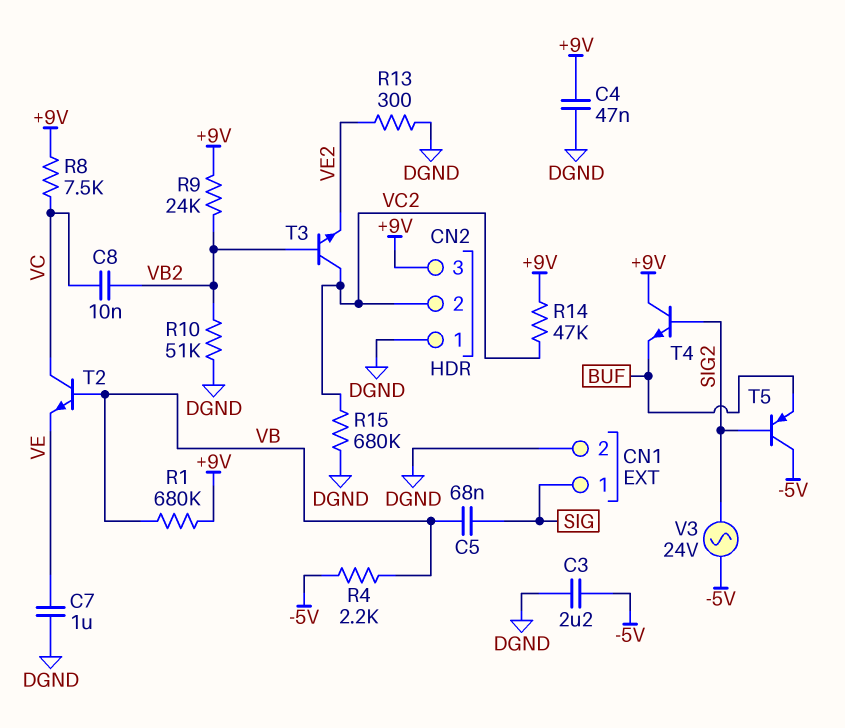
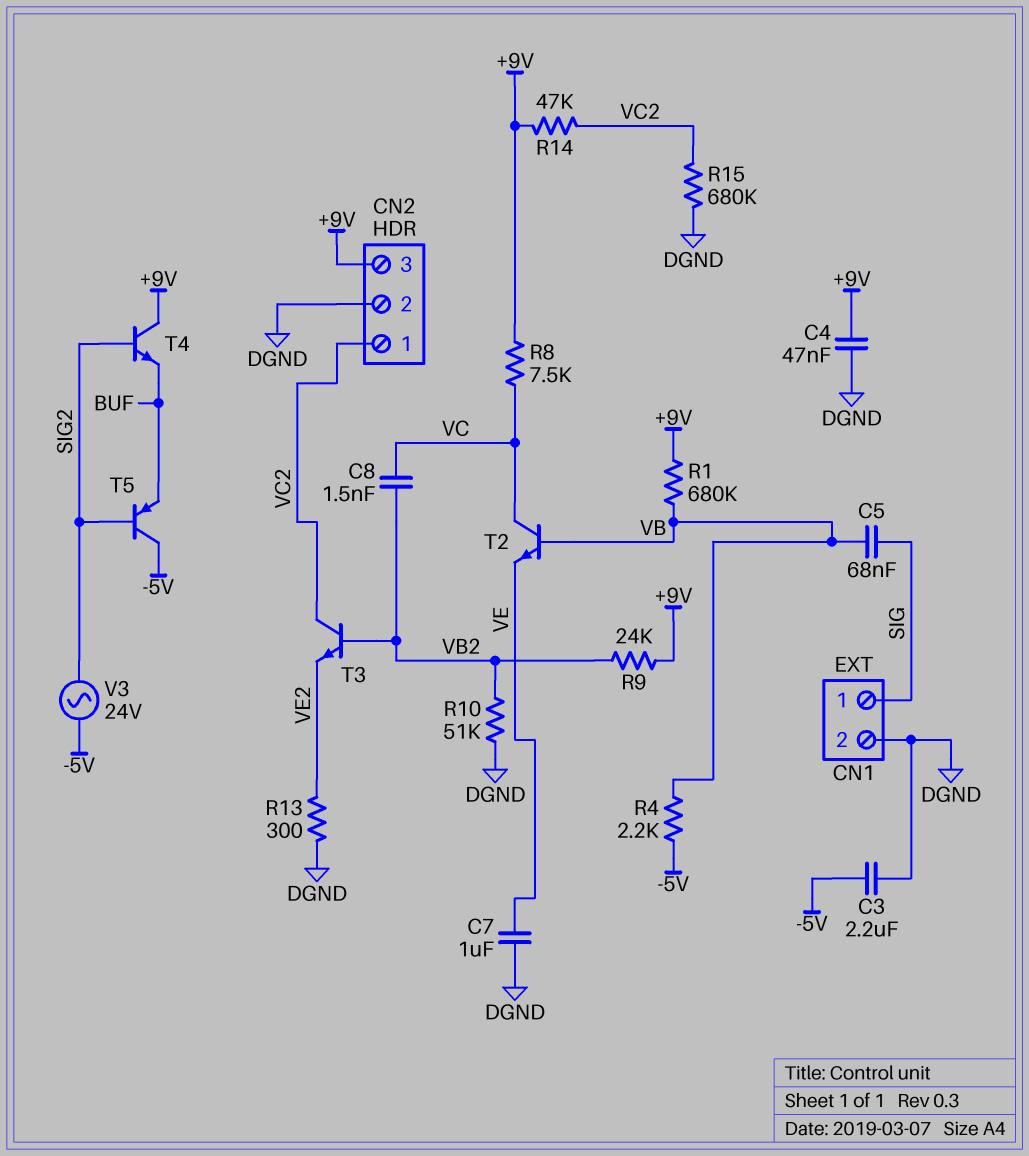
C8: 10nF (VB2, VC) -> 1.5nF (VB2, VC)
CN2 pin 1: DGND -> VC2
CN2 pin 2: VC2 -> DGND

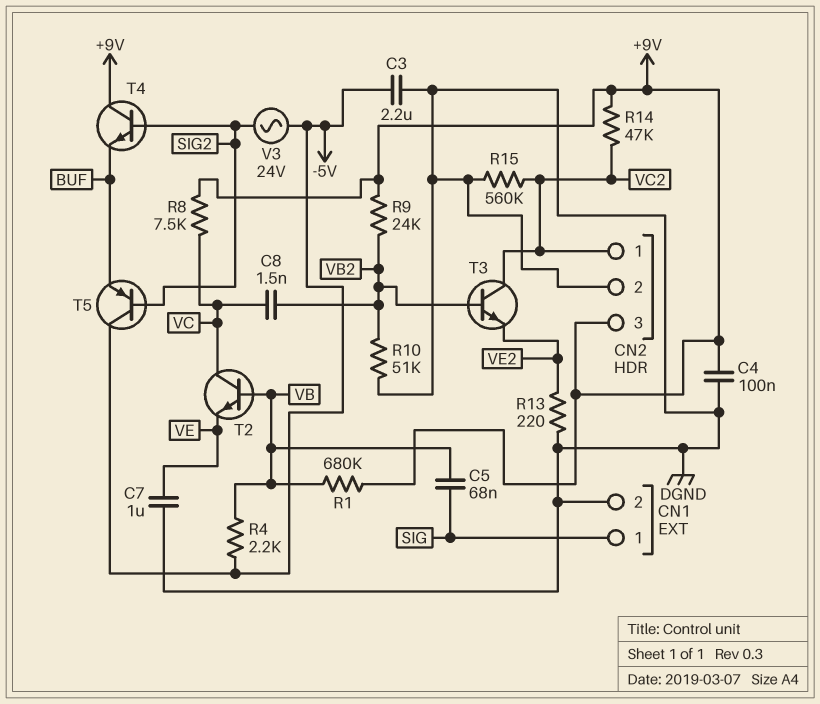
C4: 47nF (+9V, DGND) -> 100nF (+9V, DGND)
R13: 300 (DGND, VE2) -> 220 (DGND, VE2)
R15: 680k (DGND, VC2) -> 560k (DGND, VC2)

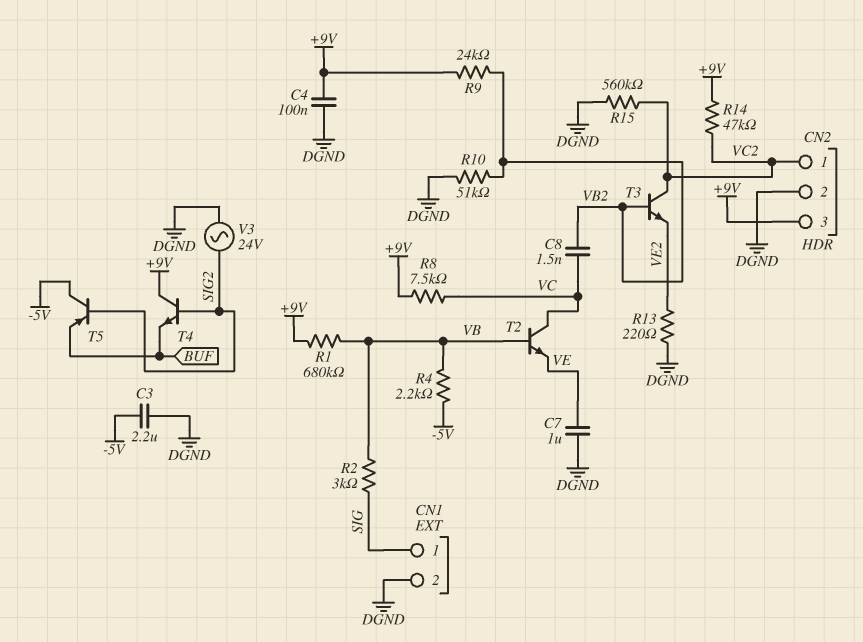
C5: 68nF (SIG, VB) -> none
R2: none -> 3k (SIG, VB)
V3: AC 24V (-5V, SIG2) -> AC 24V (DGND, SIG2)

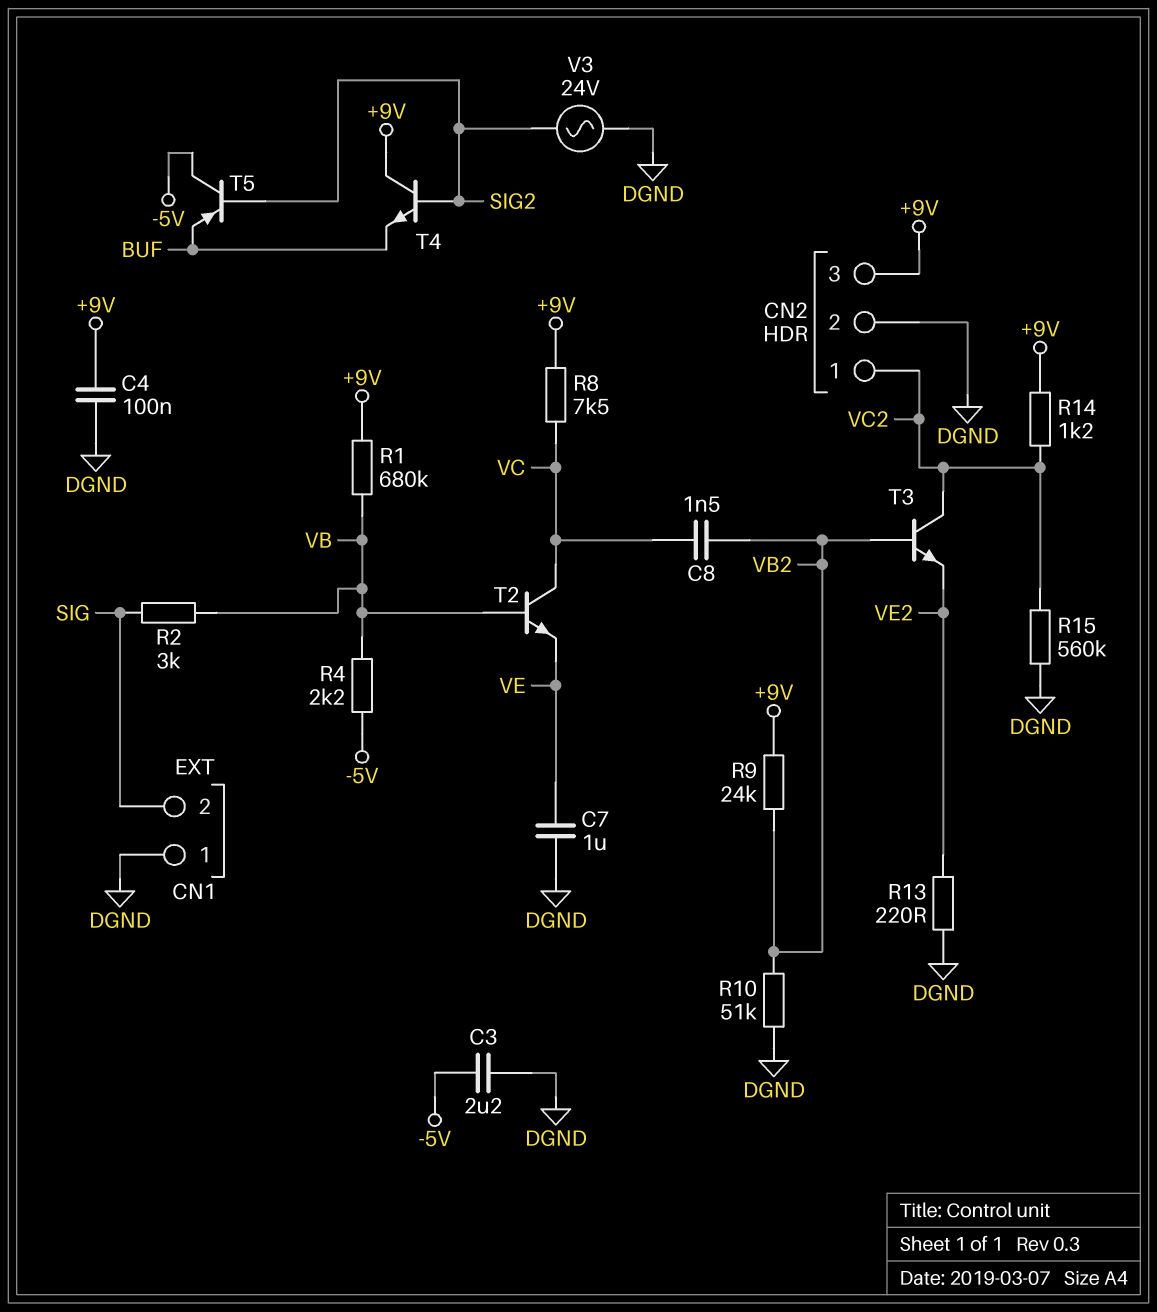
CN1 pin 1: SIG -> DGND
CN1 pin 2: DGND -> SIG
R14: 47k (+9V, VC2) -> 1.2k (+9V, VC2)

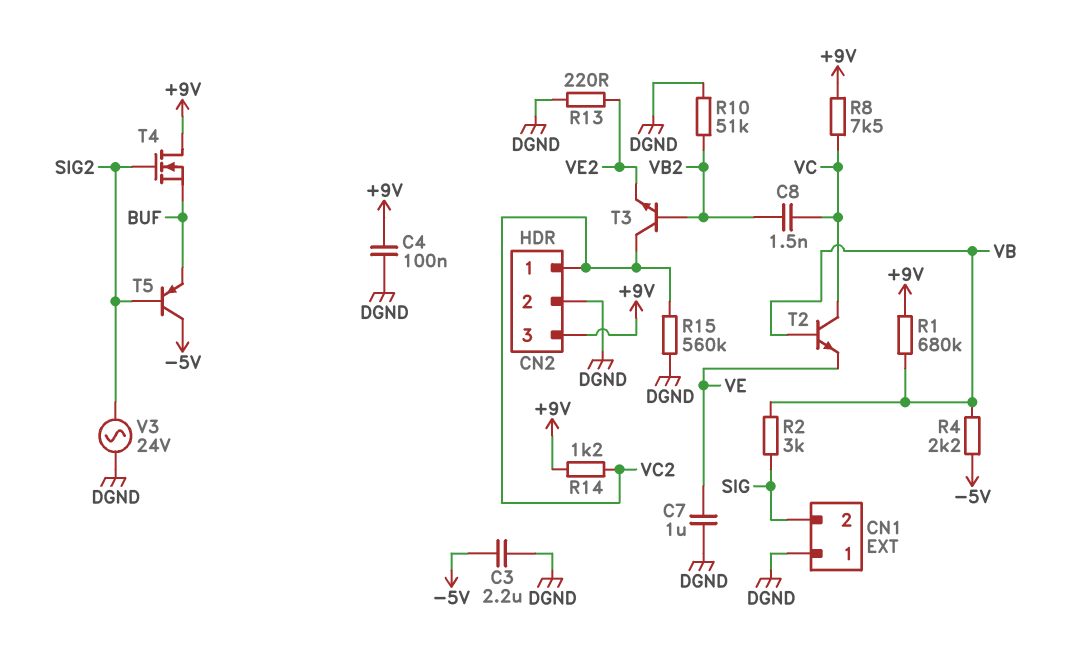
R9: 24k (+9V, VB2) -> none
T4: NPN (B SIG2, C +9V, E BUF) -> NMOS (G SIG2, D +9V, S BUF)

